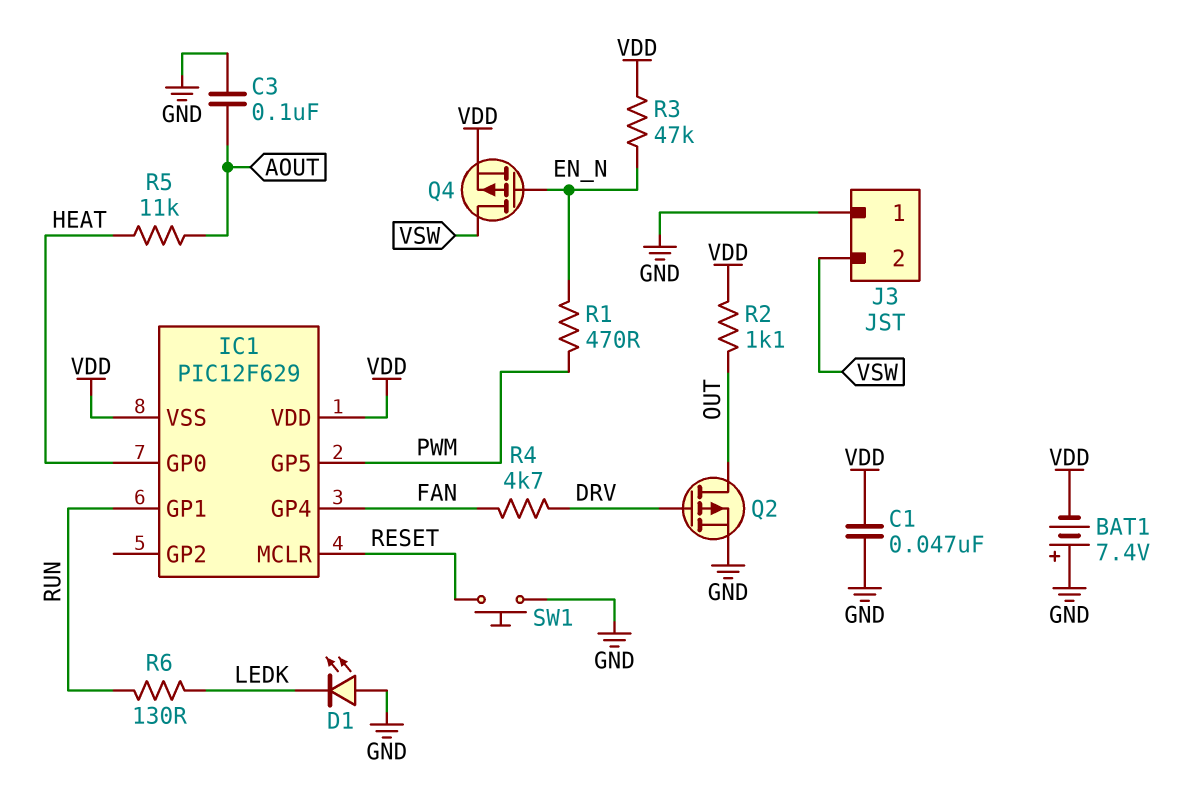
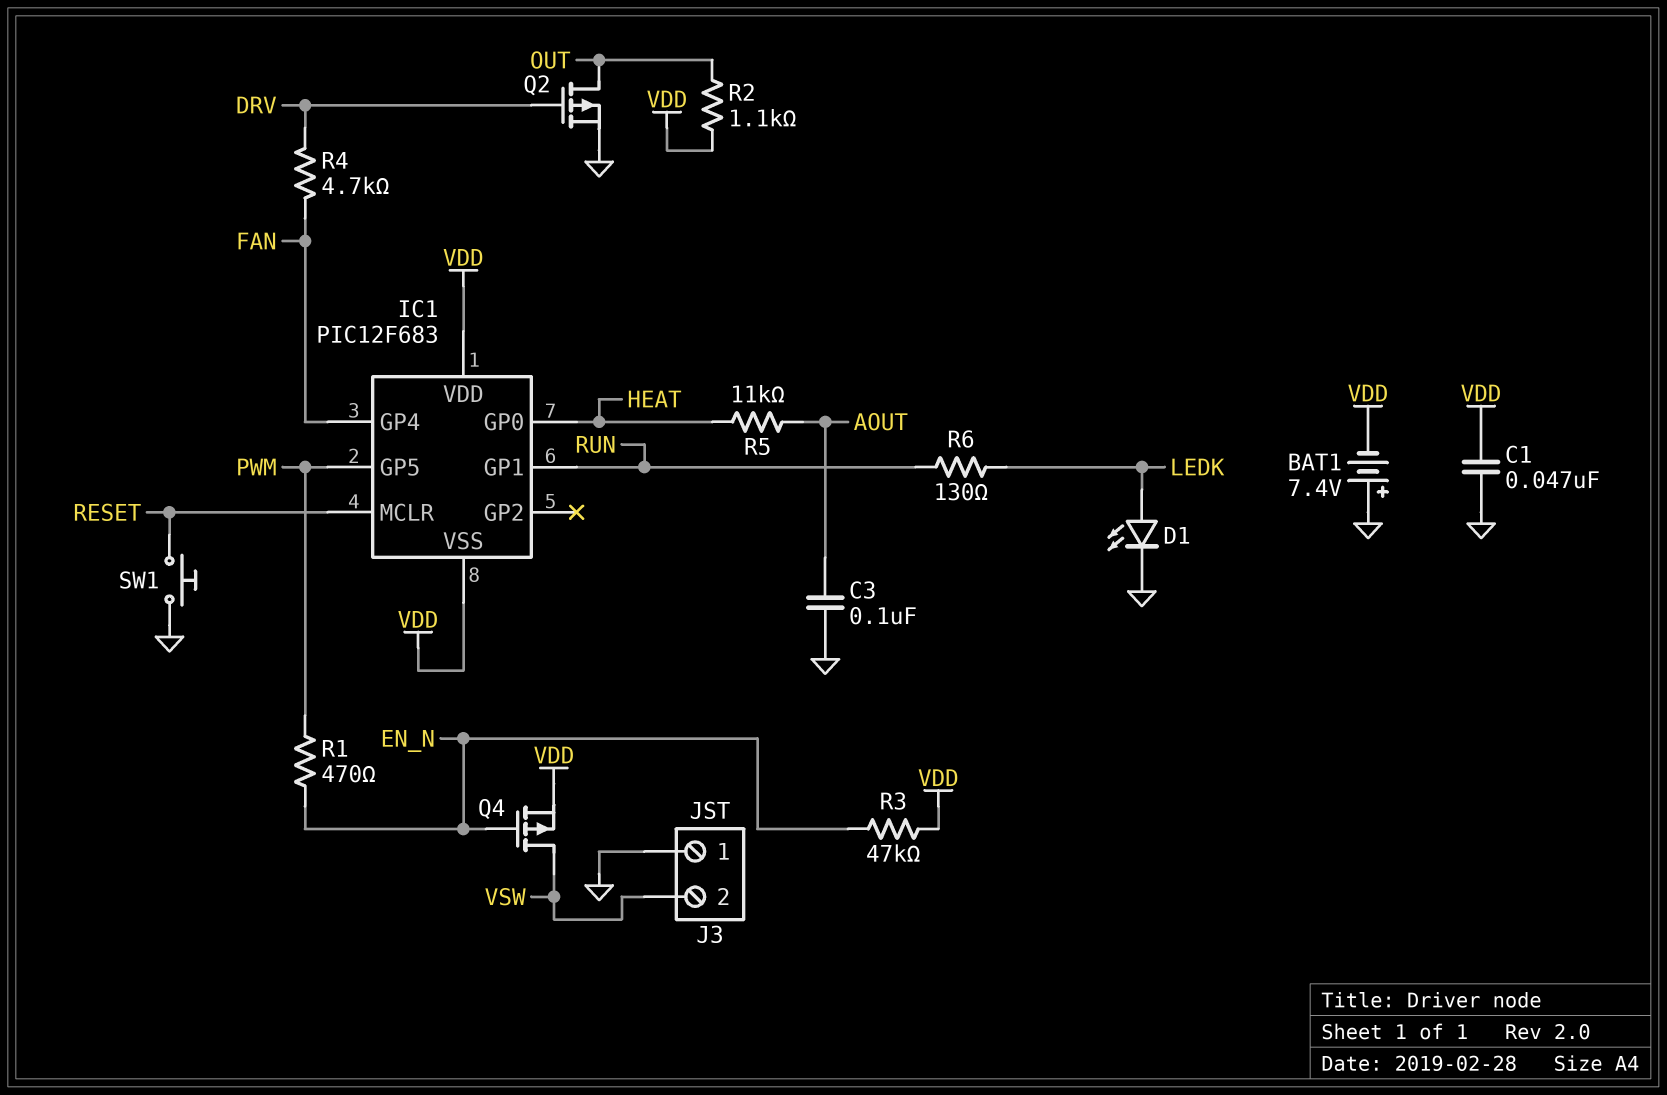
D1: LED (A GND, K LEDK) -> LED (A LEDK, K GND)
IC1: PIC12F629 -> PIC12F683

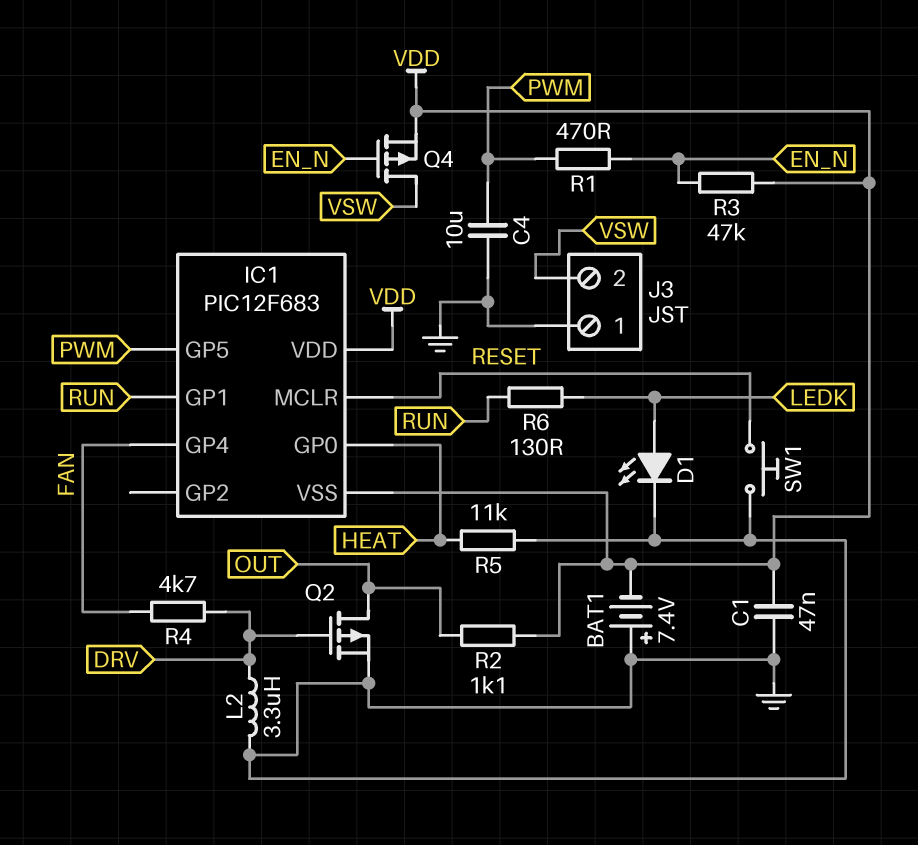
C3: 100nF (AOUT, GND) -> none
C4: none -> 10uF (GND, PWM)
L2: none -> 3.3uH (DRV, GND)
R5: 11k (AOUT, HEAT) -> 11k (GND, HEAT)

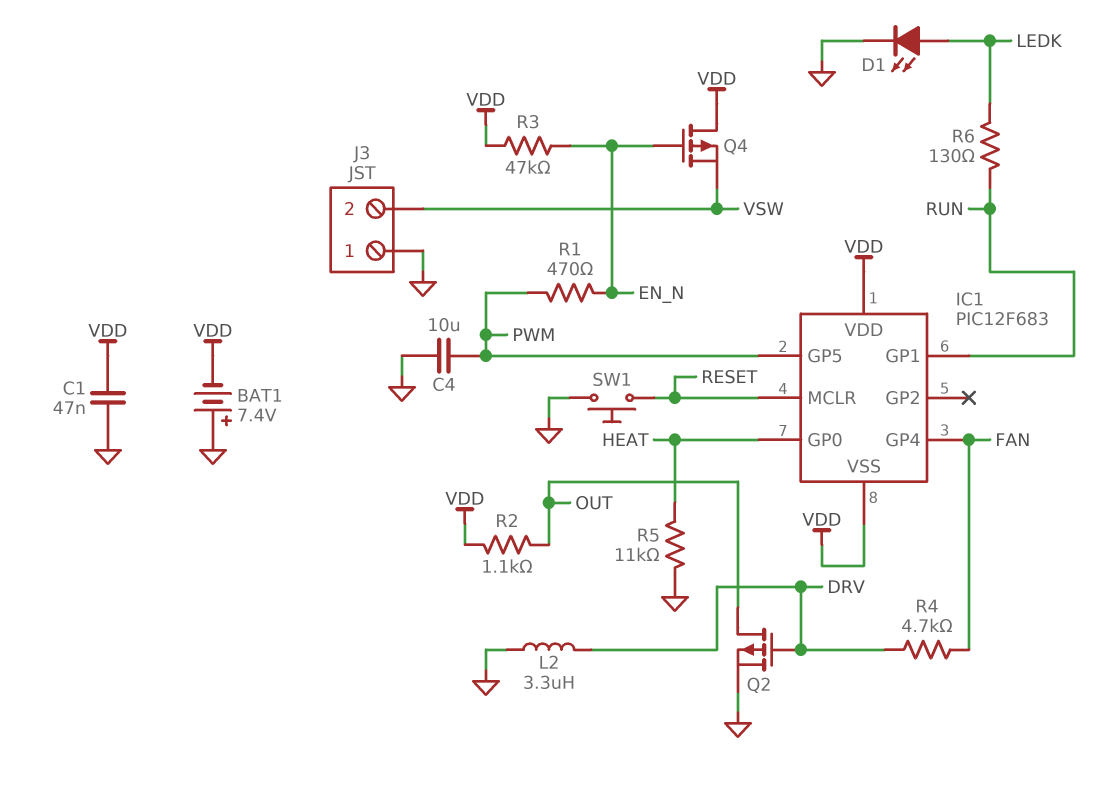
Q4: PMOS (G EN_N, D VSW, S VDD) -> PMOS (G EN_N, D VDD, S VSW)

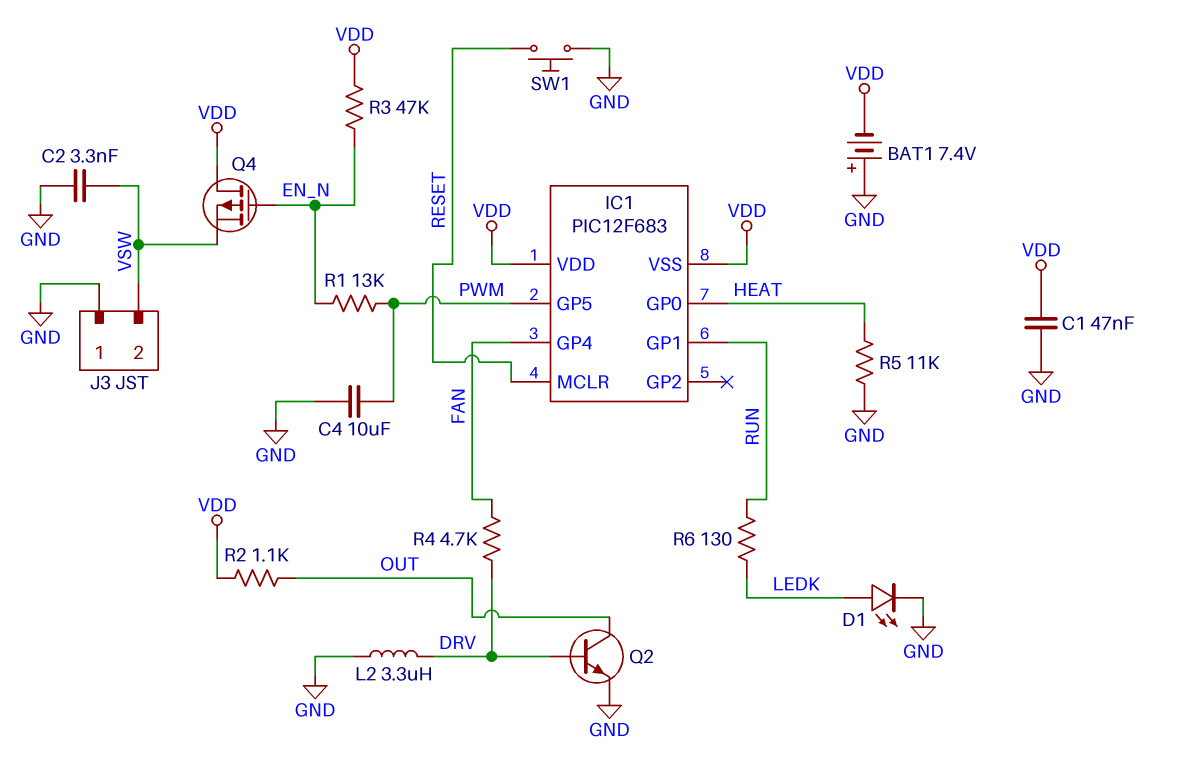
C2: none -> 3.3nF (GND, VSW)
Q2: PMOS (G DRV, D OUT, S GND) -> NPN (B DRV, C OUT, E GND)
R1: 470 (EN_N, PWM) -> 13k (EN_N, PWM)

